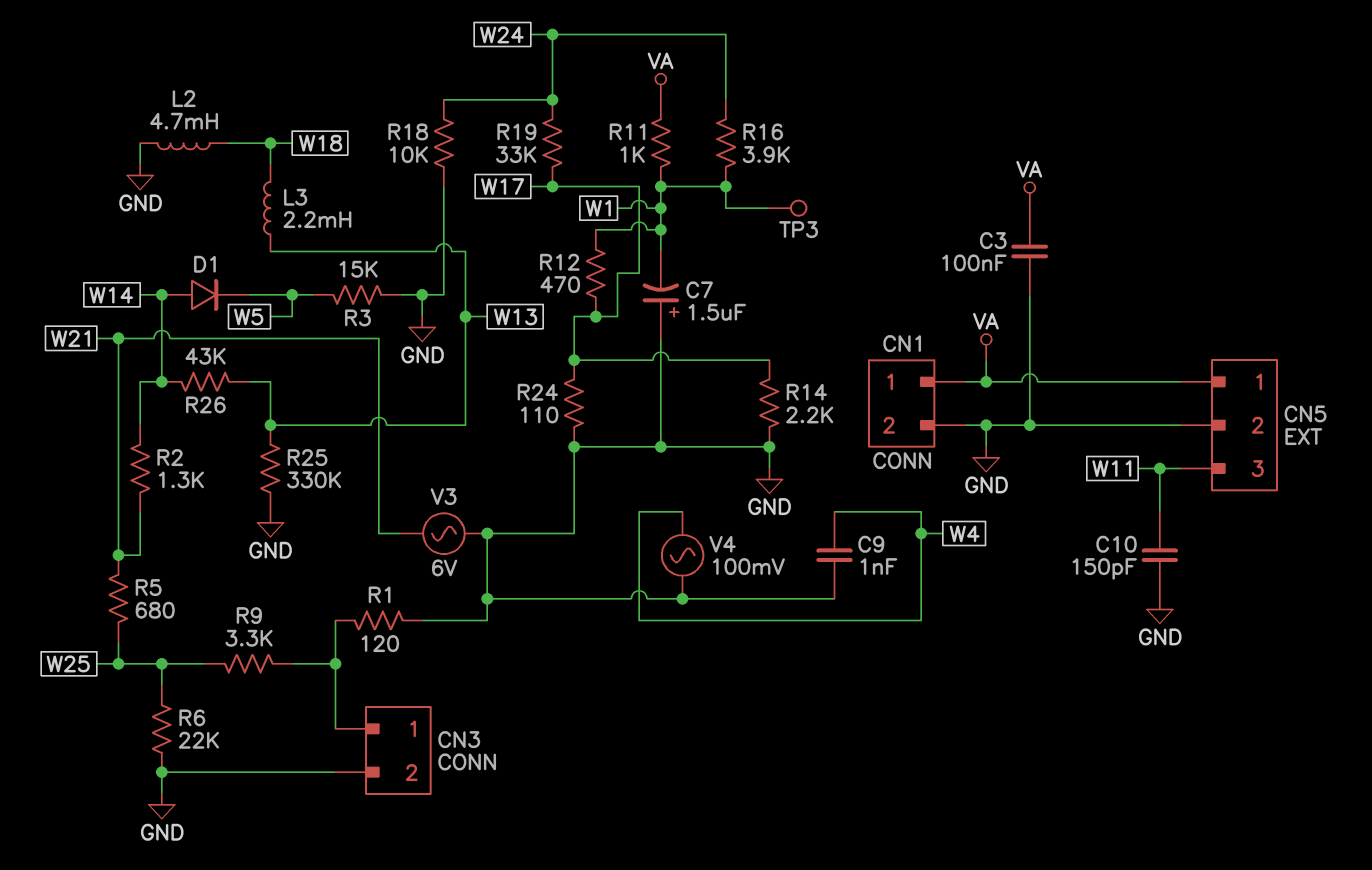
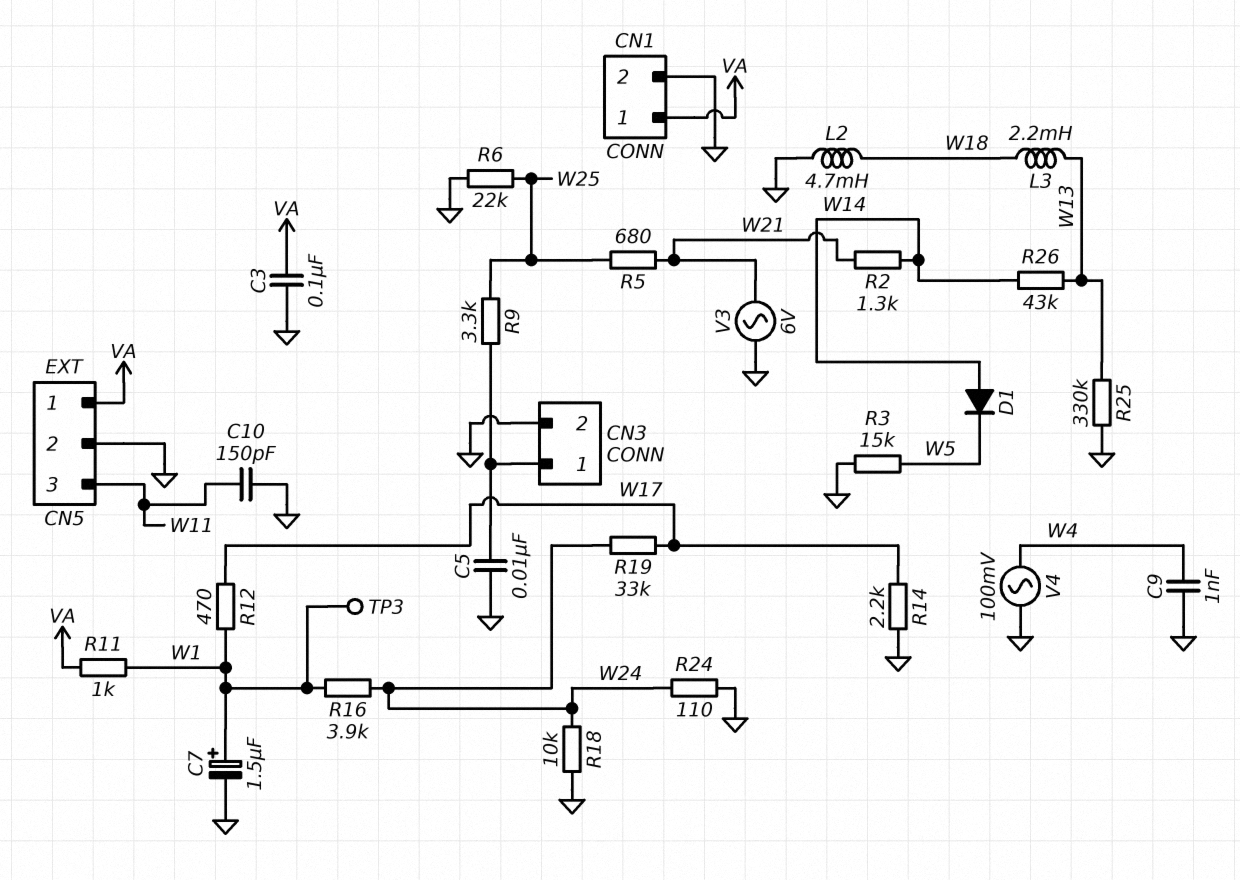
C5: none -> 10nF (CN3/1, GND)
C7: 1.5uF (plus GND, minus W1) -> 1.5uF (plus W1, minus GND)
R1: 120 (CN3/1, GND) -> none
R24: 110 (GND, W17) -> 110 (GND, W24)

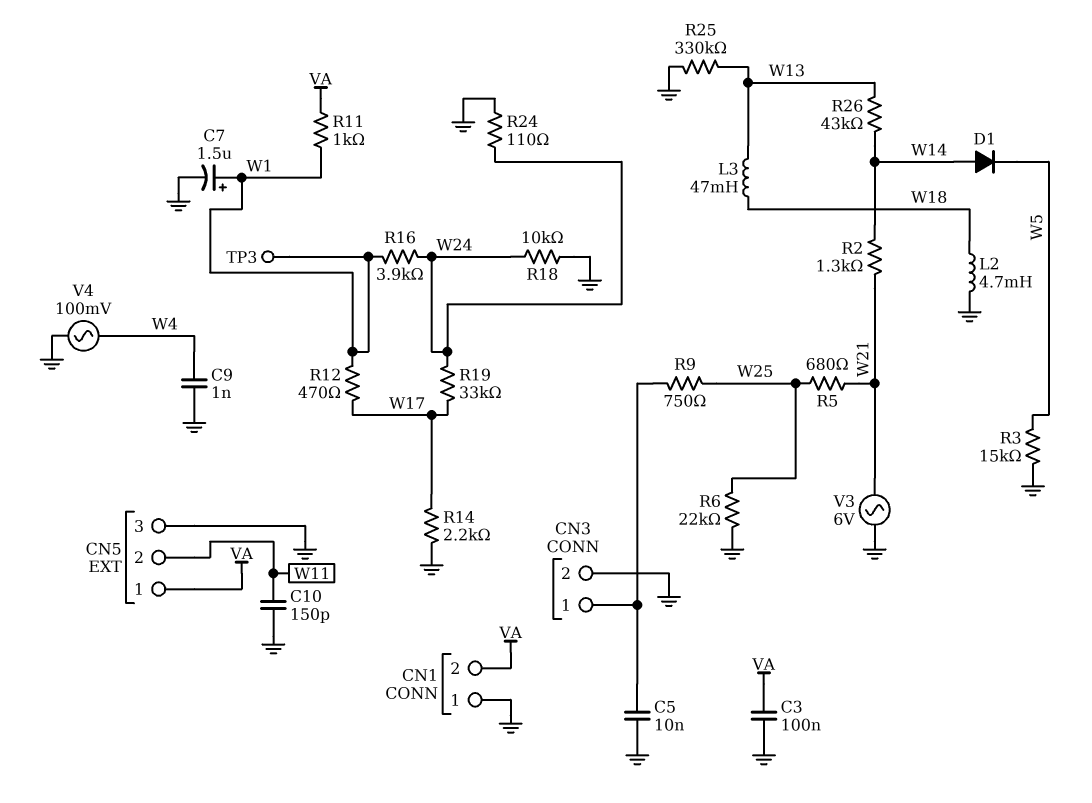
CN1 pin 1: VA -> GND
CN1 pin 2: GND -> VA
CN5 pin 2: GND -> W11
CN5 pin 3: W11 -> GND
L3: 2.2mH (W13, W18) -> 47mH (W13, W18)
R9: 3.3k (CN3/1, W25) -> 750 (CN3/1, W25)

